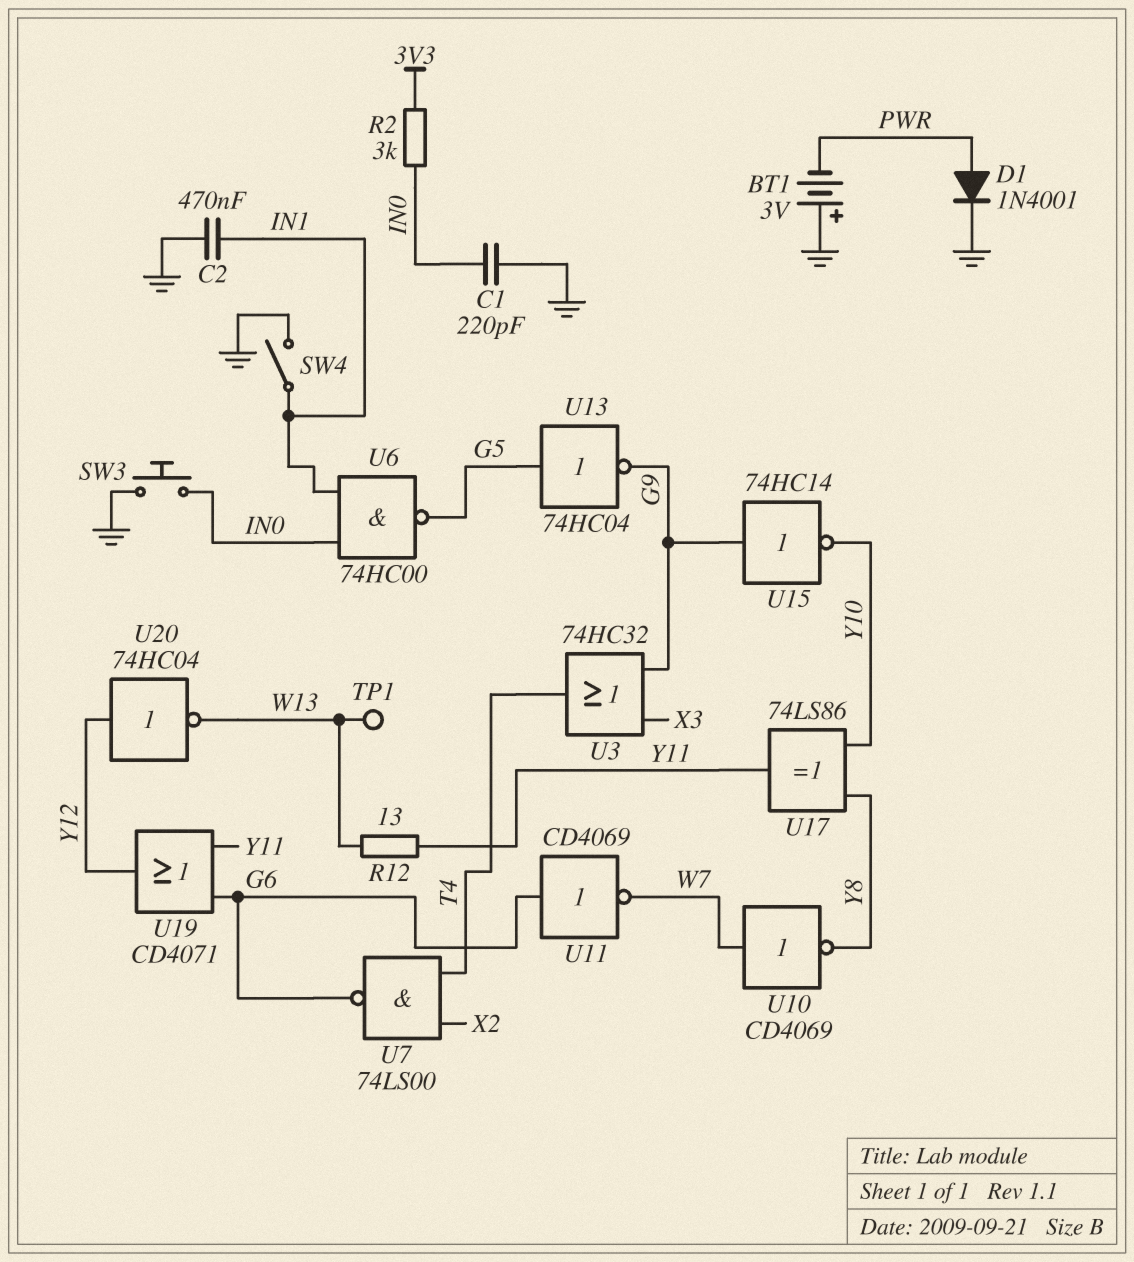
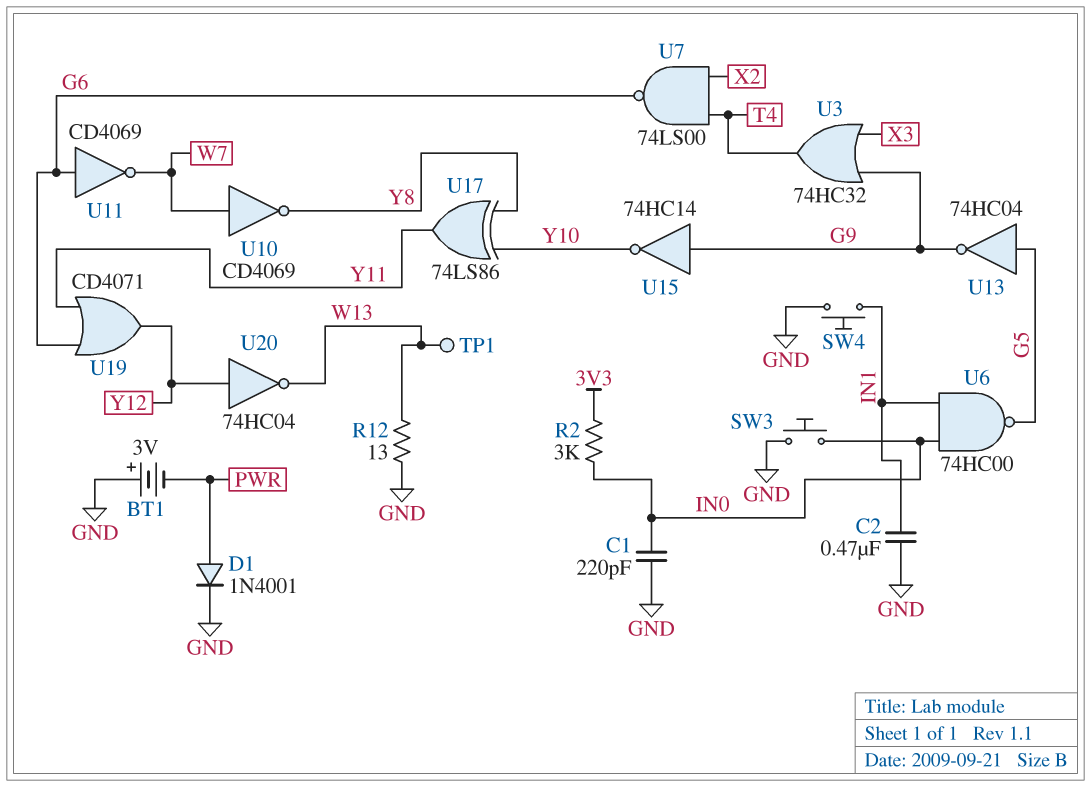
R12: 13 (W13, Y11) -> 13 (GND, W13)
SW4: switch (GND, IN1) -> button (GND, IN1)

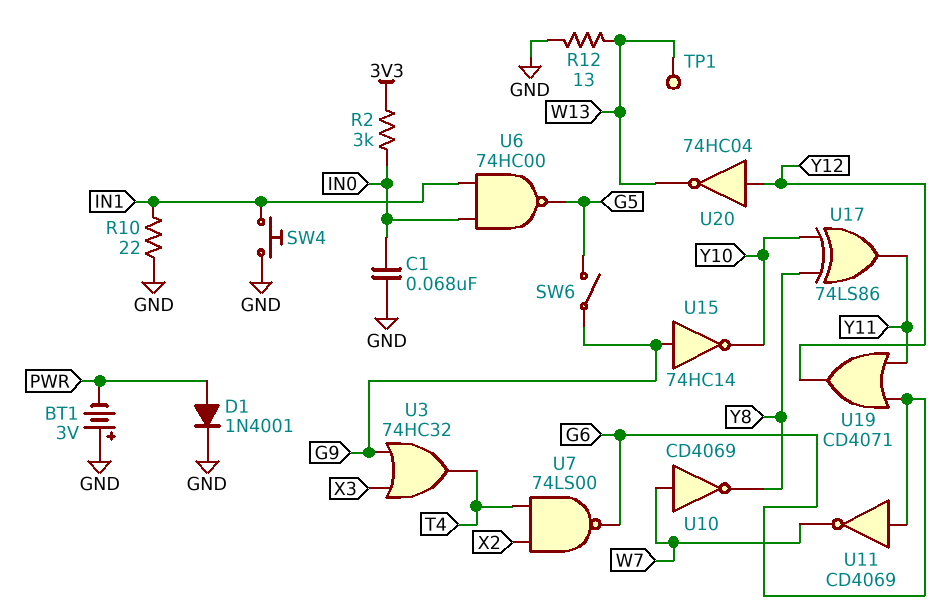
C1: 220pF (GND, IN0) -> 68nF (GND, IN0)
C2: 470nF (GND, IN1) -> none
R10: none -> 22 (GND, IN1)
SW3: button (GND, IN0) -> none
SW6: none -> switch (G5, G9)
U13: NOT 74HC04 (in G5, out G9) -> none

